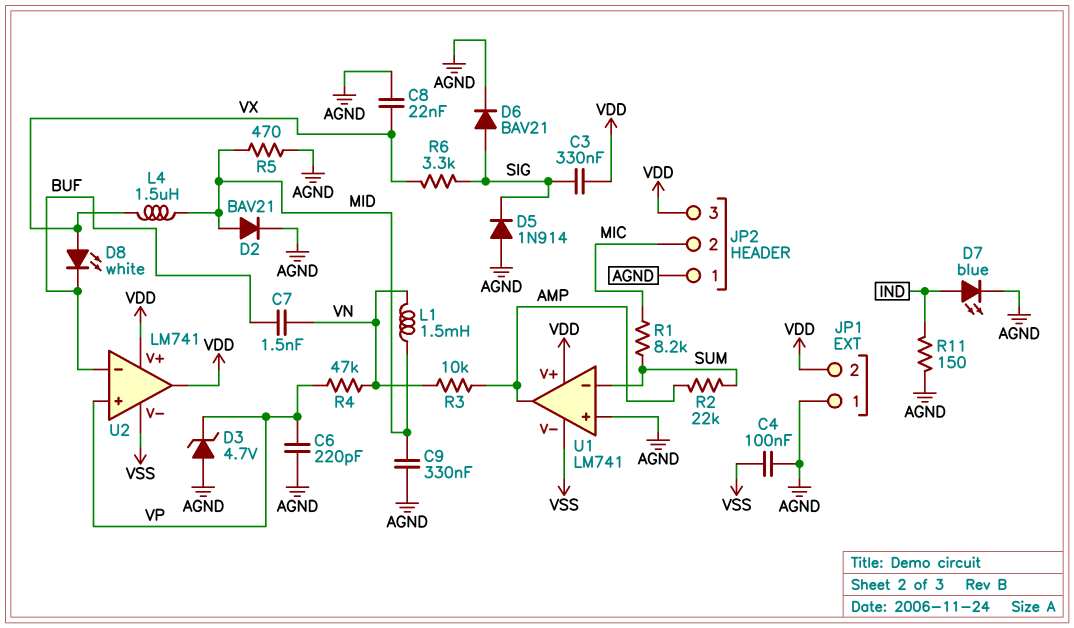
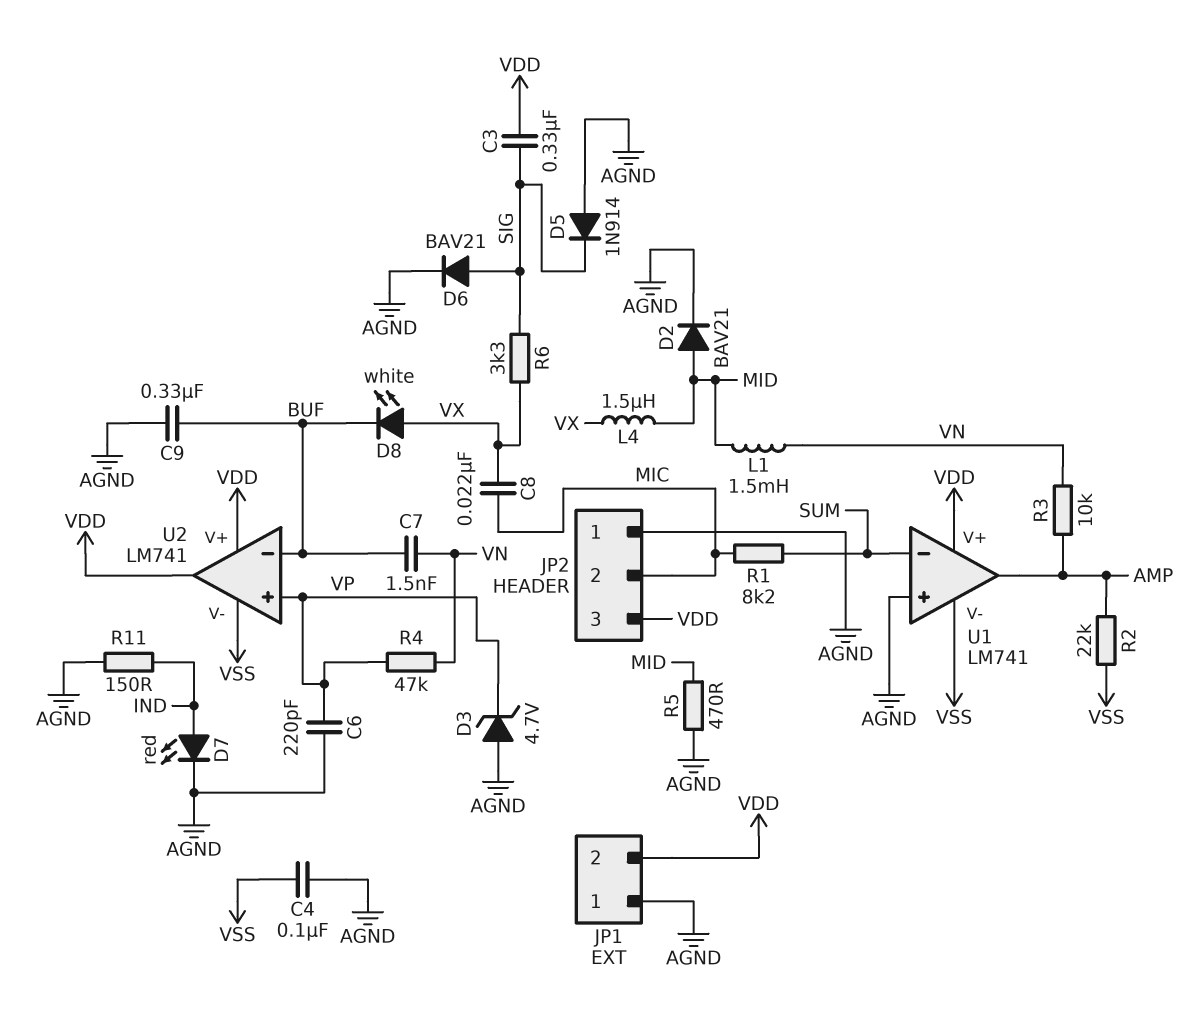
C8: 22nF (AGND, VX) -> 22nF (MIC, VX)
C9: 330nF (AGND, MID) -> 330nF (AGND, BUF)
D7: LED blue (A IND, K AGND) -> LED red (A IND, K AGND)
R2: 22k (AMP, SUM) -> 22k (AMP, VSS)

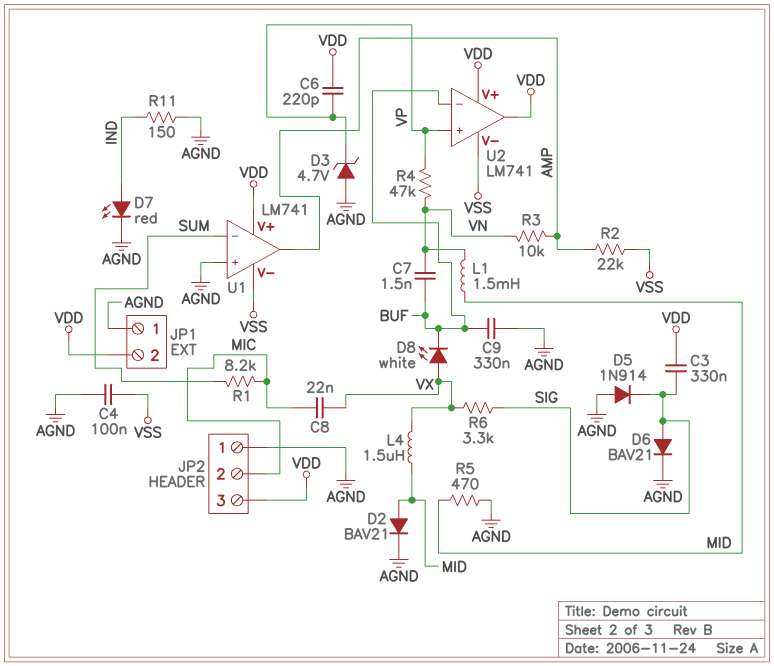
C6: 220pF (AGND, VP) -> 220pF (VDD, VP)

